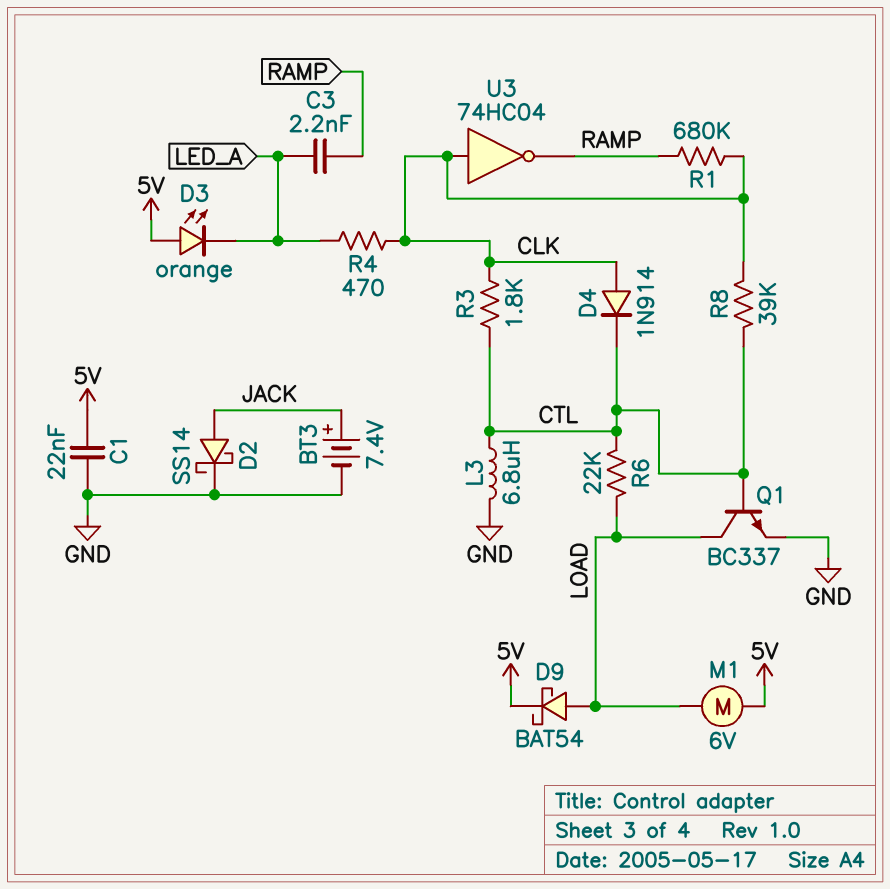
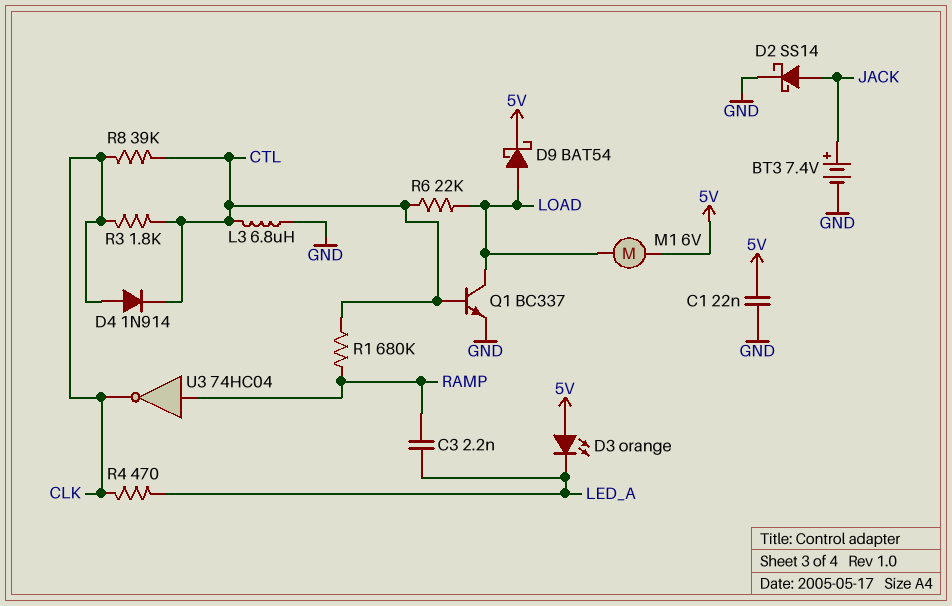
R1: 680k (CLK, RAMP) -> 680k (CTL, RAMP)
U3: NOT 74HC04 (in CLK, out RAMP) -> NOT 74HC04 (in RAMP, out CLK)

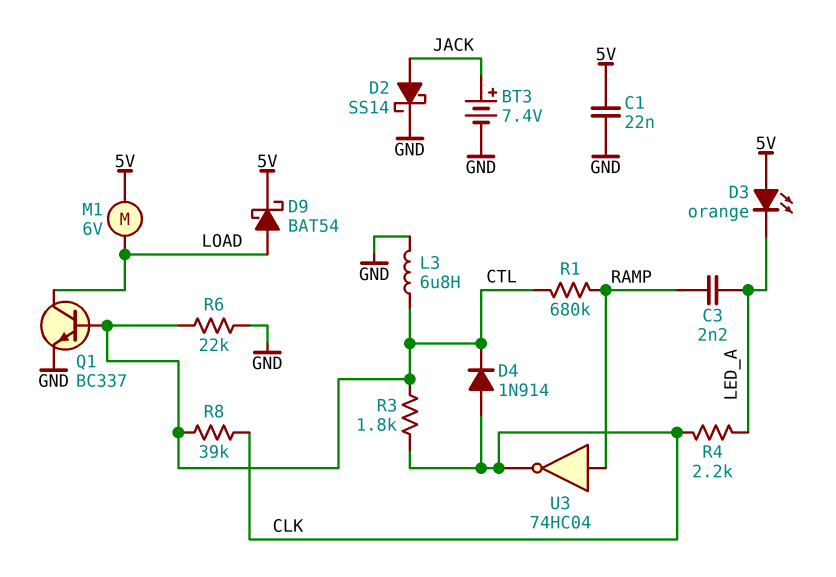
R4: 470 (CLK, LED_A) -> 2.2k (CLK, LED_A)
R6: 22k (CTL, LOAD) -> 22k (CTL, GND)

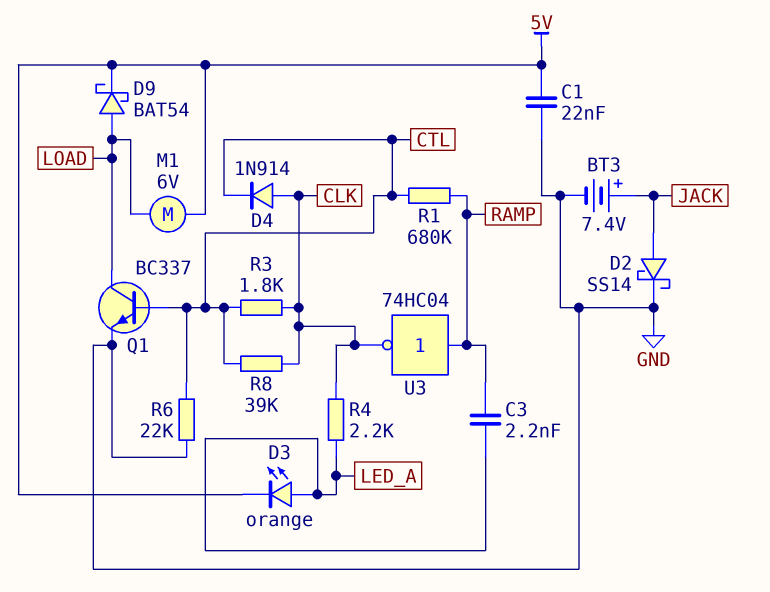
D3: LED orange (A 5V, K LED_A) -> LED orange (A LED_A, K 5V)
L3: 6.8uH (CTL, GND) -> none

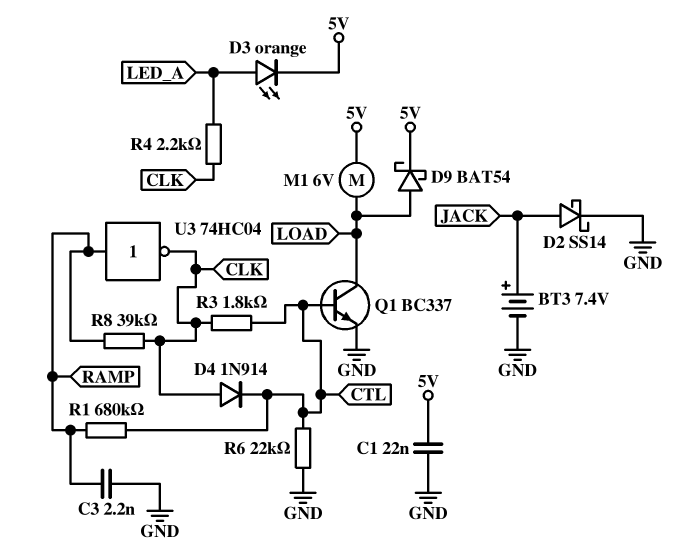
C3: 2.2nF (LED_A, RAMP) -> 2.2nF (GND, RAMP)
R8: 39k (CLK, CTL) -> 39k (CLK, RAMP)

